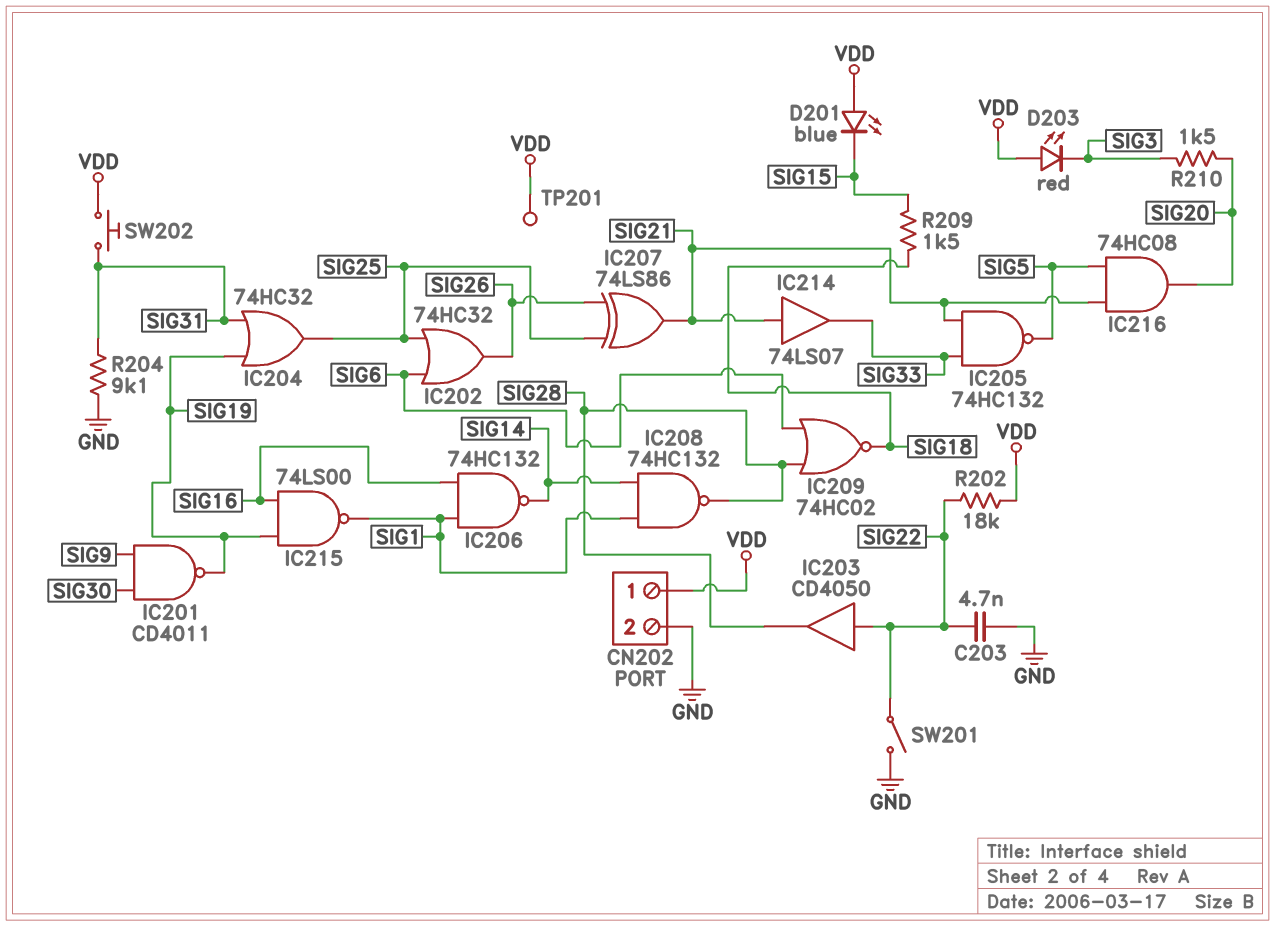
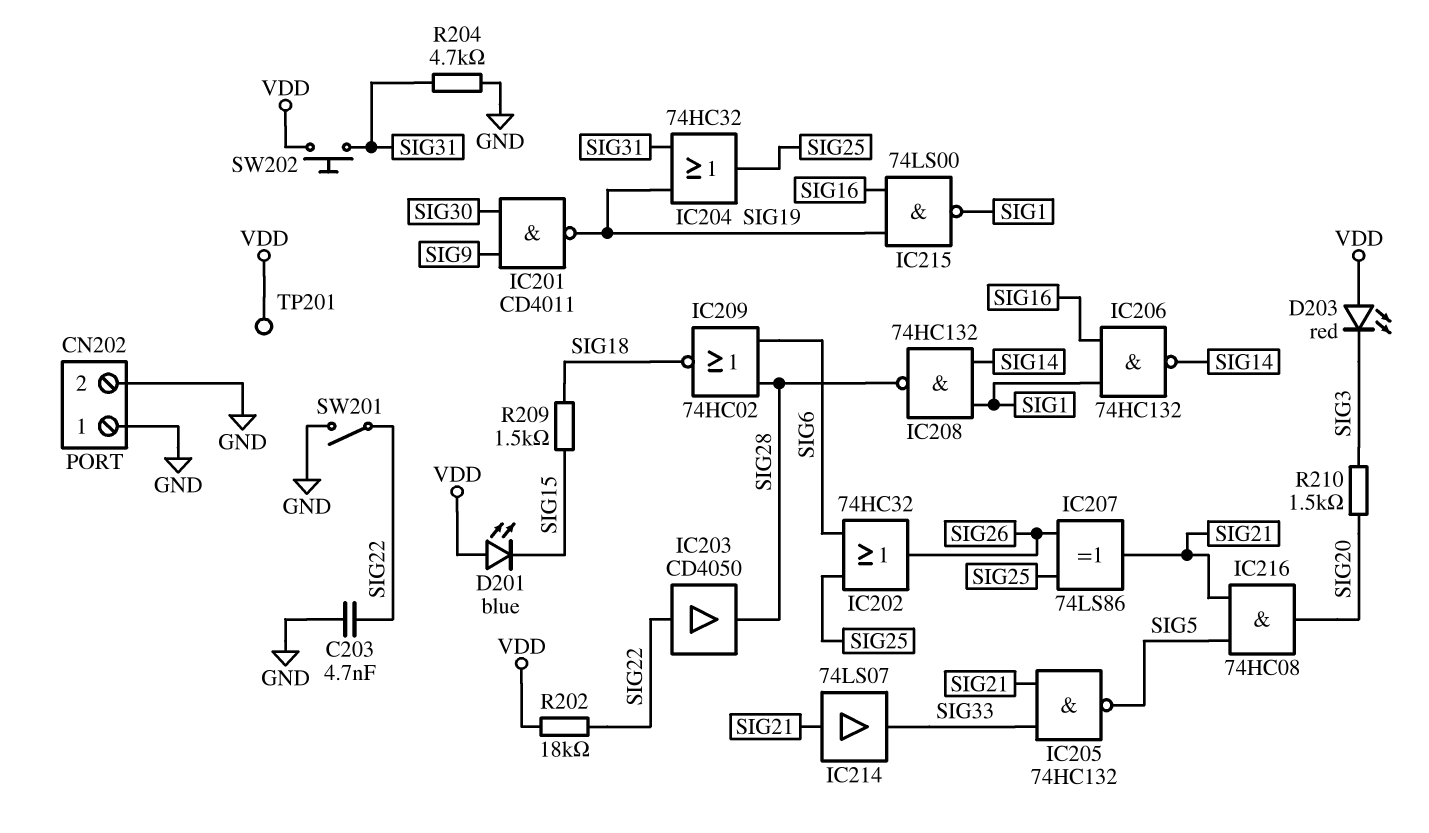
CN202 pin 1: VDD -> GND
R204: 9.1k (GND, SIG31) -> 4.7k (GND, SIG31)

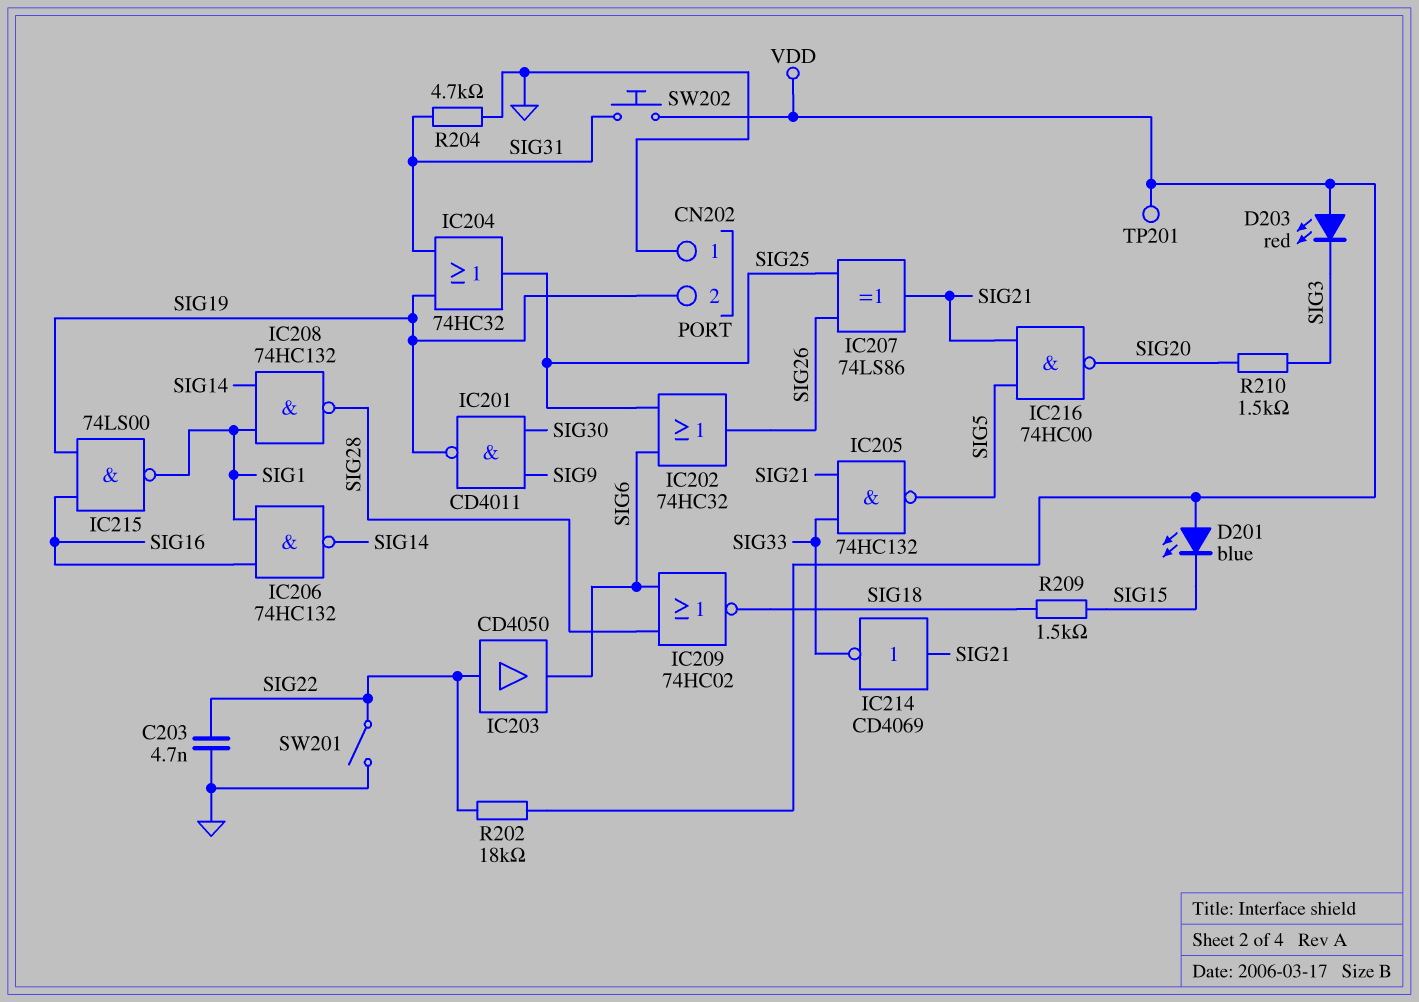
CN202 pin 2: GND -> SIG19
IC203: buffer CD4050 (in SIG22, out SIG28) -> buffer CD4050 (in SIG22, out SIG6)
IC214: buffer 74LS07 (in SIG21, out SIG33) -> NOT CD4069 (in SIG21, out SIG33)
IC216: AND 74HC08 (in SIG5, in SIG21, out SIG20) -> NAND 74HC00 (in SIG5, in SIG21, out SIG20)

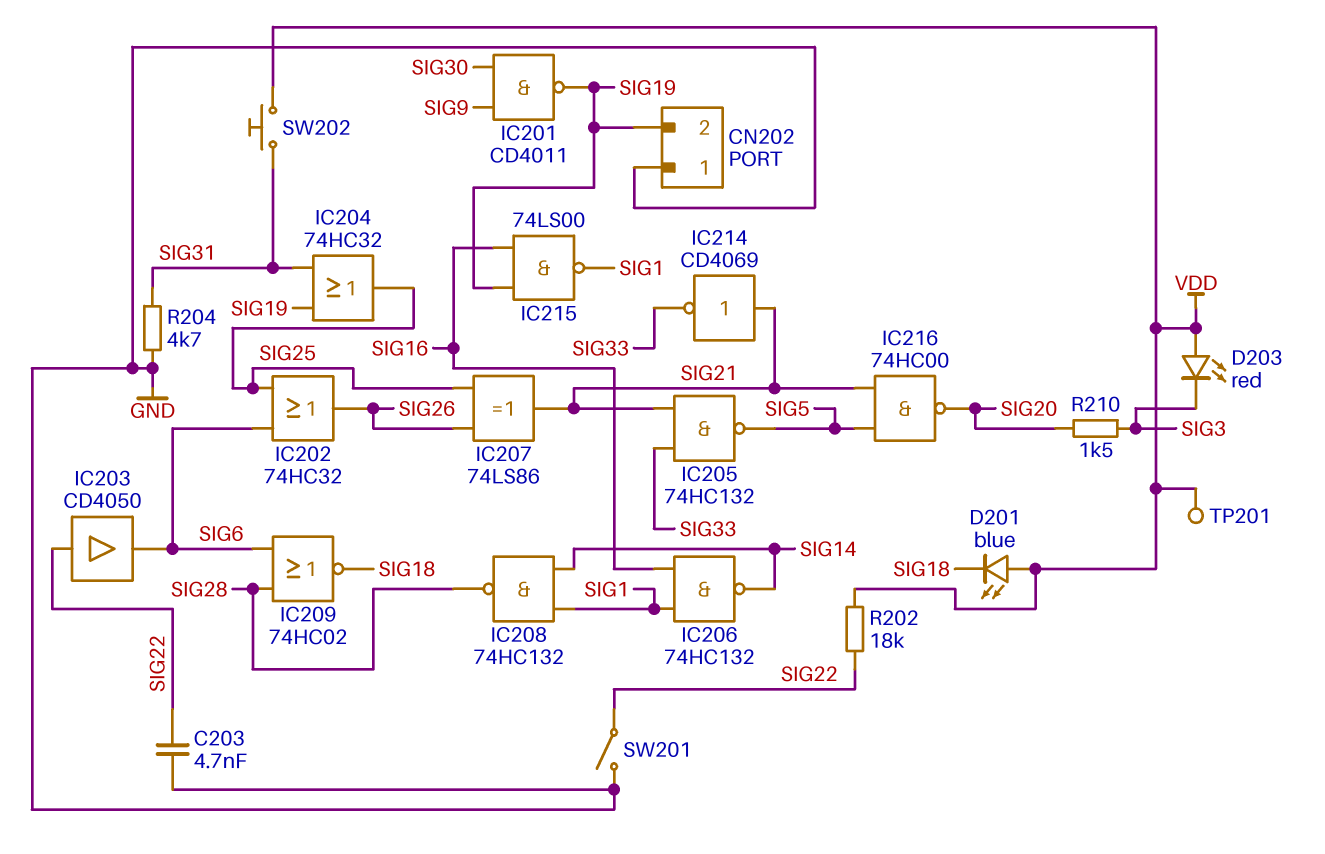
D201: LED blue (A VDD, K SIG15) -> LED blue (A VDD, K SIG18)
R209: 1.5k (SIG15, SIG18) -> none

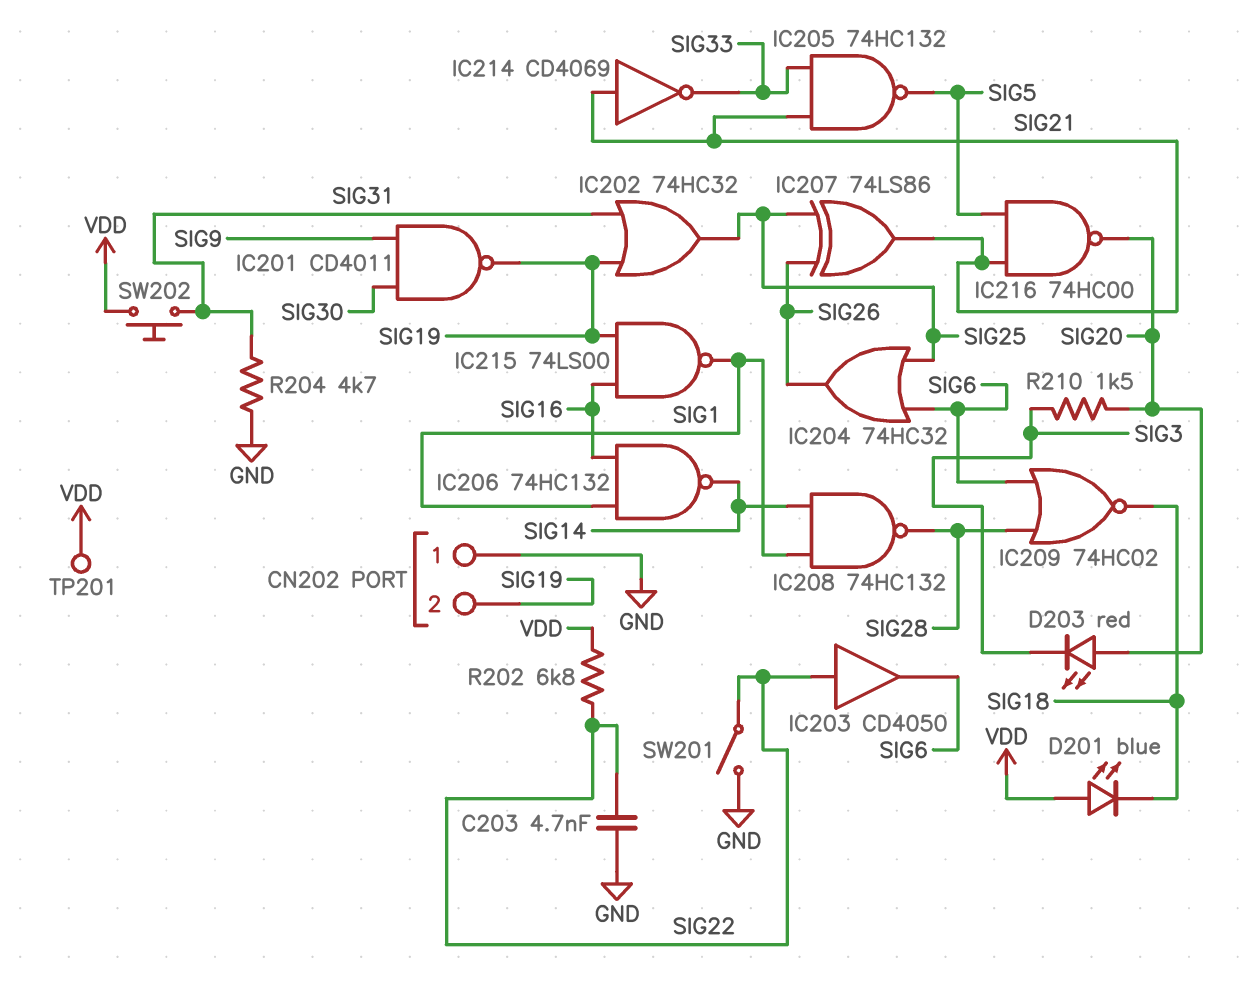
D203: LED red (A VDD, K SIG3) -> LED red (A SIG20, K SIG3)
IC202: OR 74HC32 (in SIG6, in SIG25, out SIG26) -> OR 74HC32 (in SIG19, in SIG31, out SIG25)
IC204: OR 74HC32 (in SIG19, in SIG31, out SIG25) -> OR 74HC32 (in SIG6, in SIG25, out SIG26)
R202: 18k (SIG22, VDD) -> 6.8k (SIG22, VDD)

